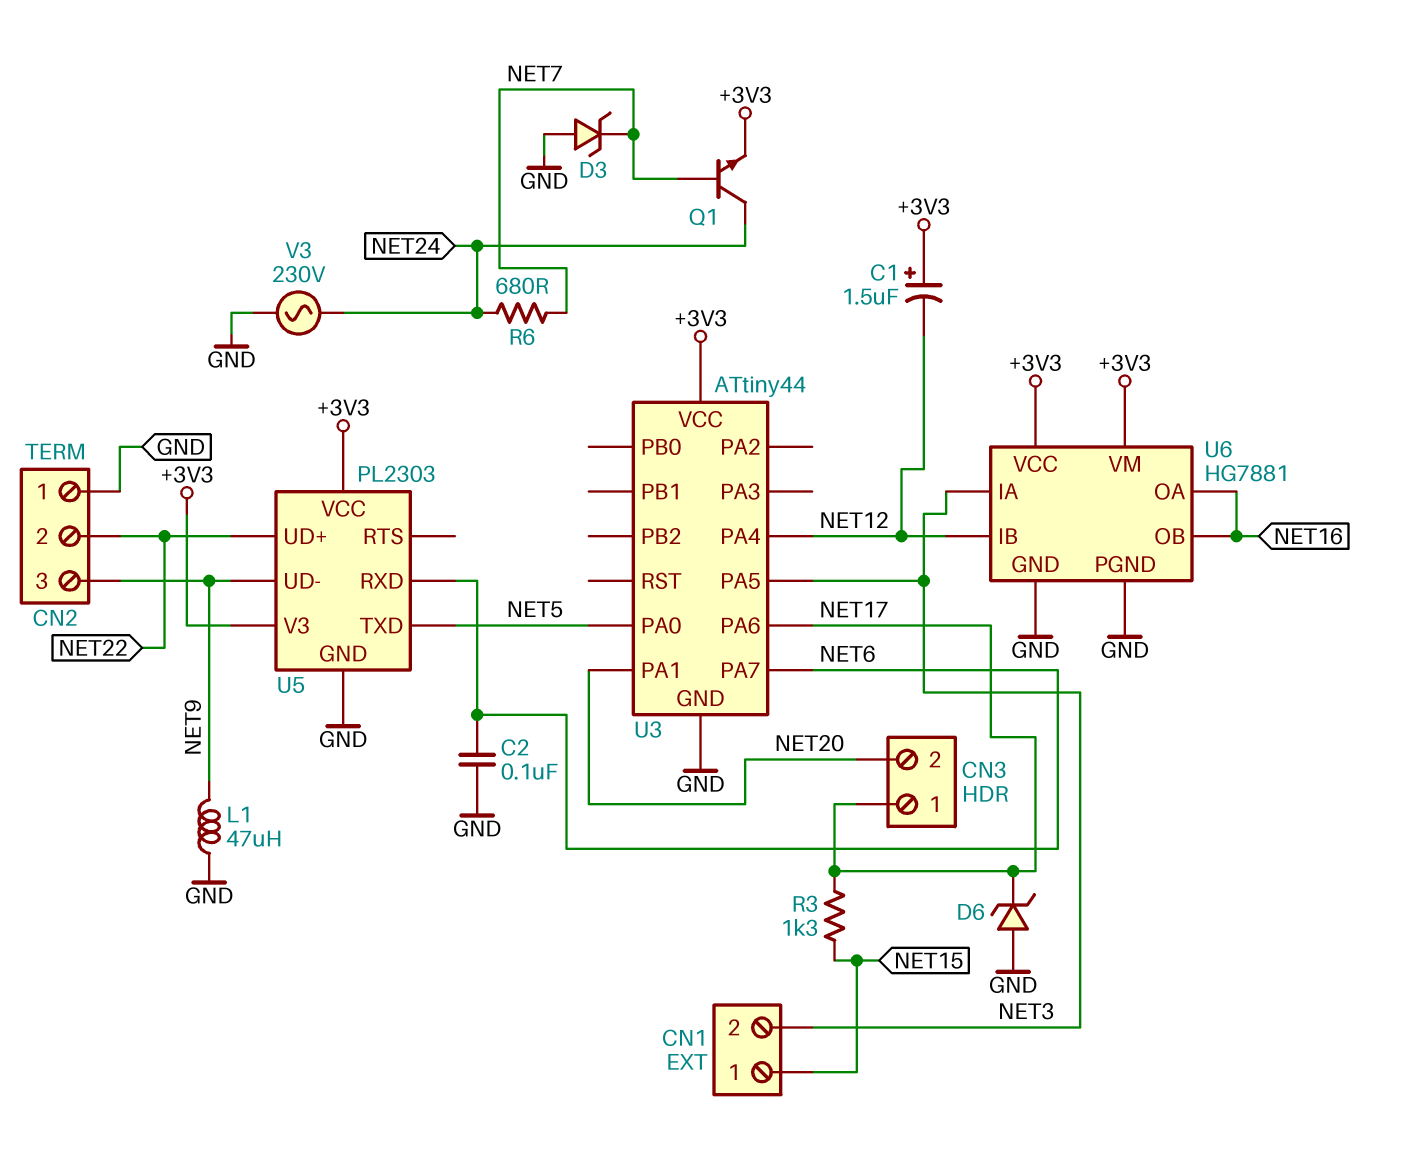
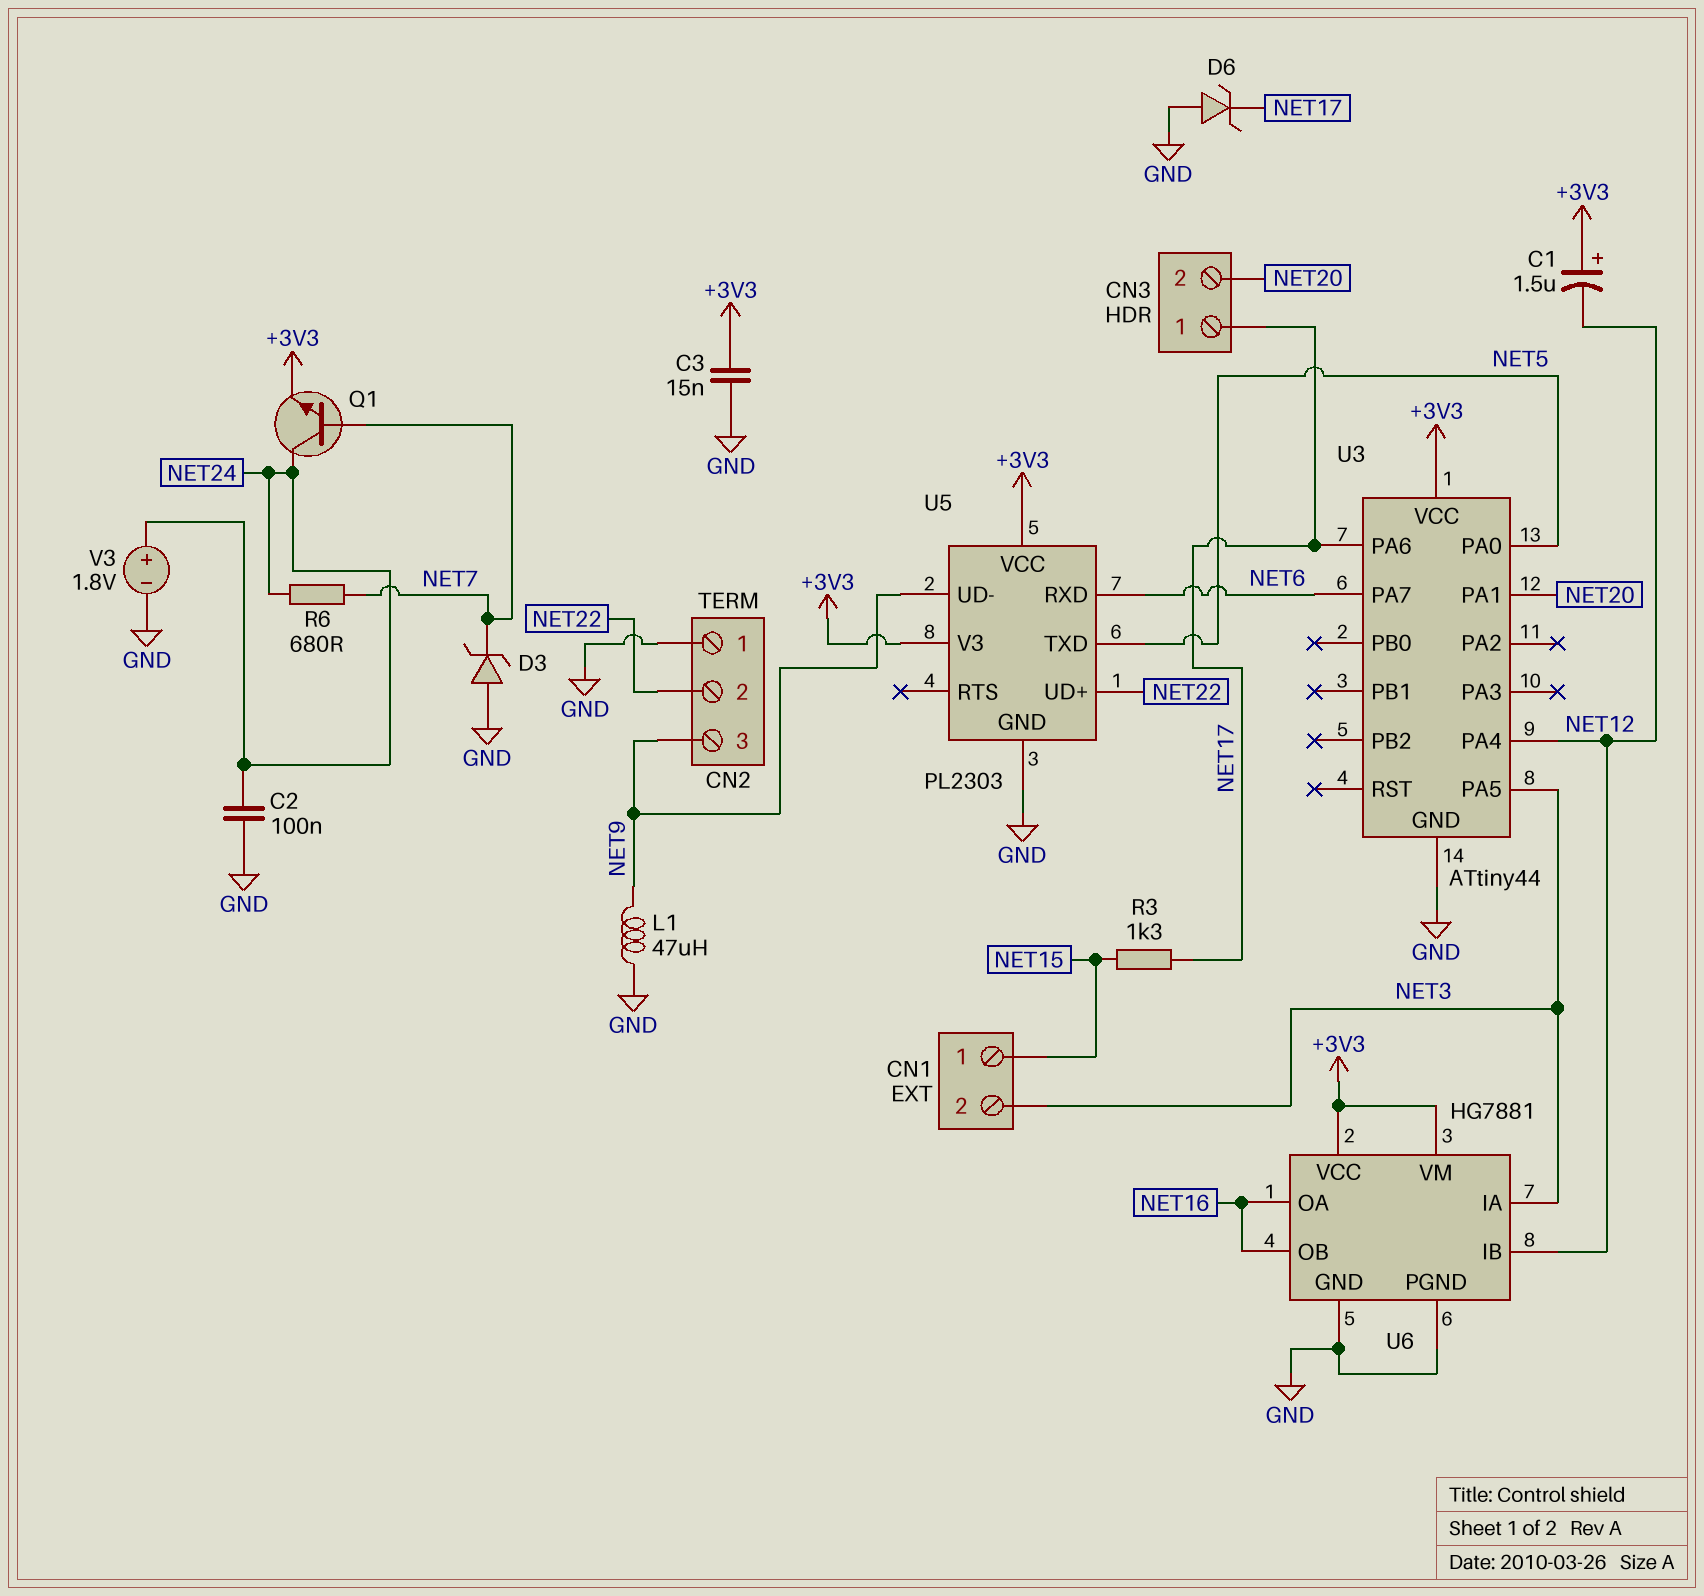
C2: 100nF (GND, NET6) -> 100nF (GND, NET24)
C3: none -> 15nF (+3V3, GND)
V3: AC 230V (GND, NET24) -> 1.8V (plus NET24, minus GND)

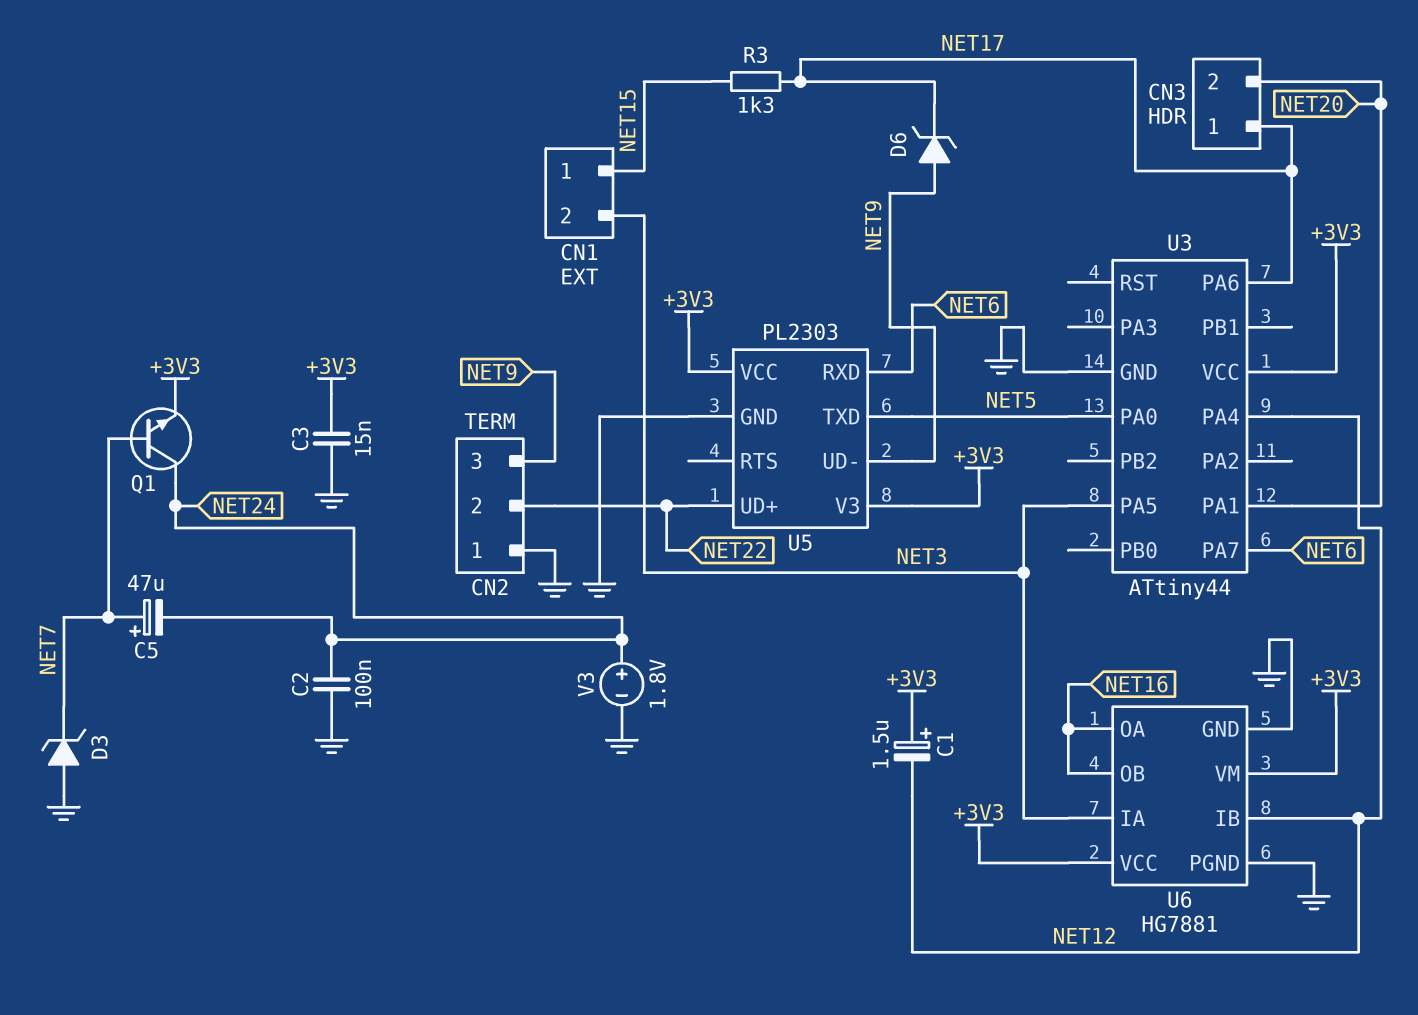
C5: none -> 47uF (plus NET7, minus NET24)
D6: zener (A GND, K NET17) -> zener (A NET9, K NET17)
L1: 47uH (GND, NET9) -> none
R6: 680 (NET7, NET24) -> none

